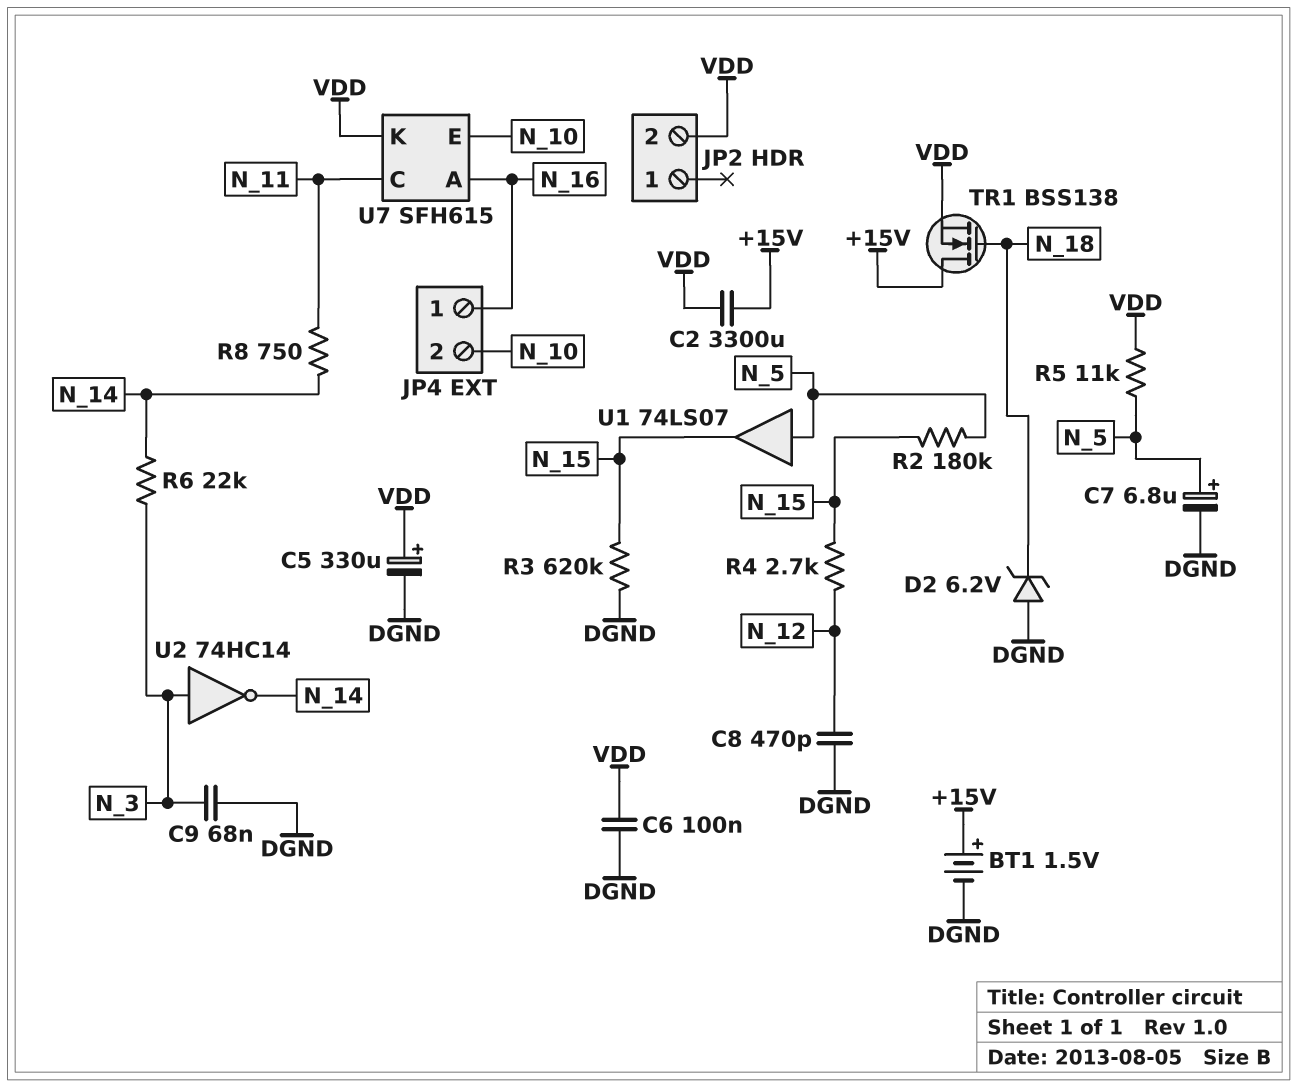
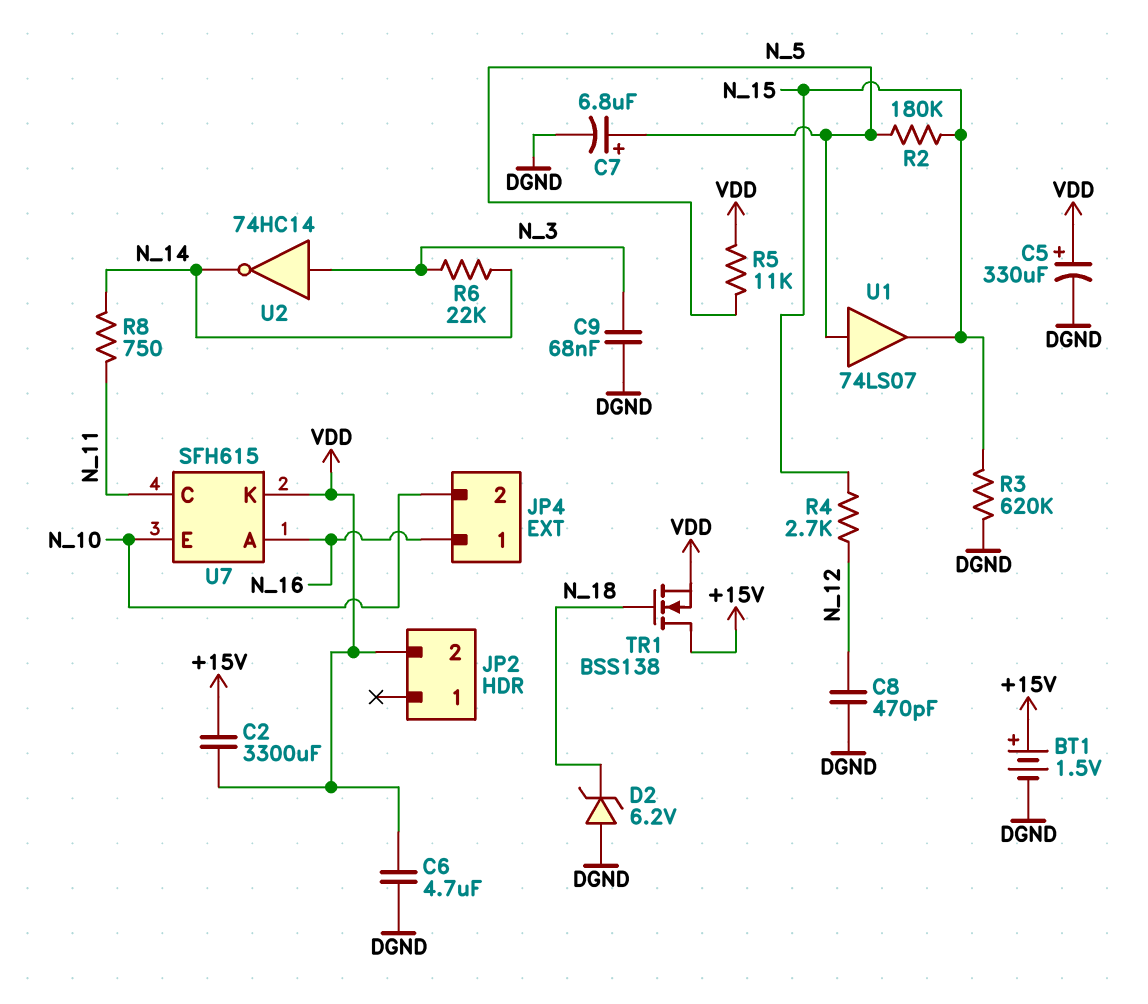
C6: 100nF (DGND, VDD) -> 4.7uF (DGND, VDD)

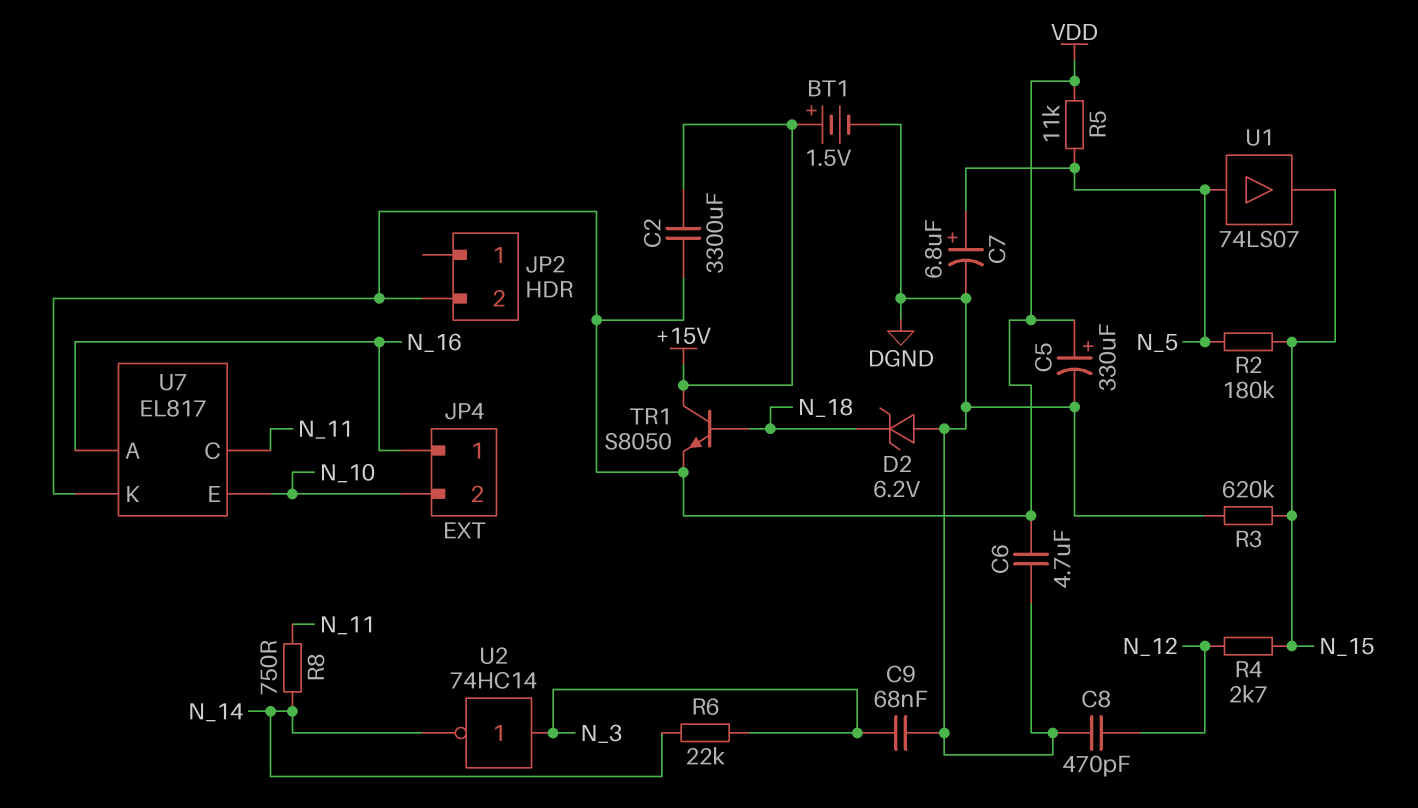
TR1: NMOS BSS138 (G N_18, D +15V, S VDD) -> NPN S8050 (B N_18, C +15V, E VDD)
U7: SFH615 -> EL817

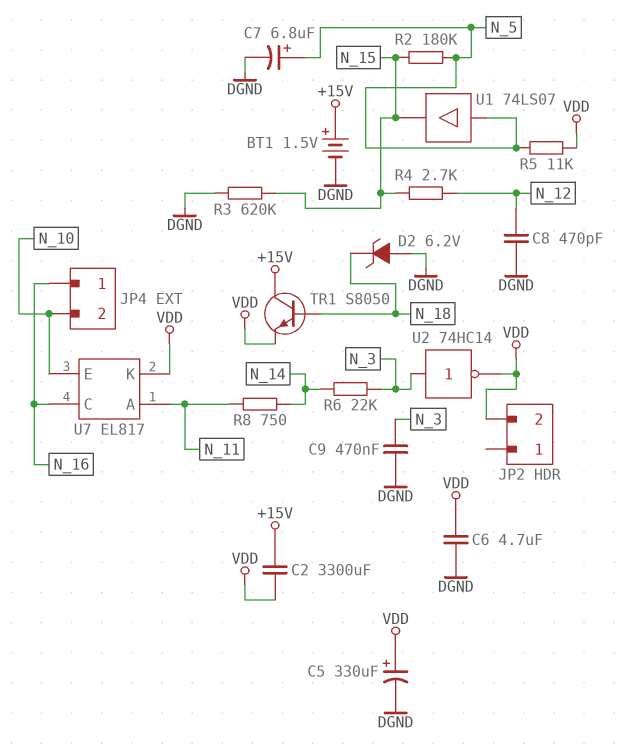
C9: 68nF (DGND, N_3) -> 470nF (DGND, N_3)
U2: NOT 74HC14 (in N_3, out N_14) -> NOT 74HC14 (in N_3, out VDD)
U7 pin A: N_16 -> N_11
U7 pin C: N_11 -> N_16

